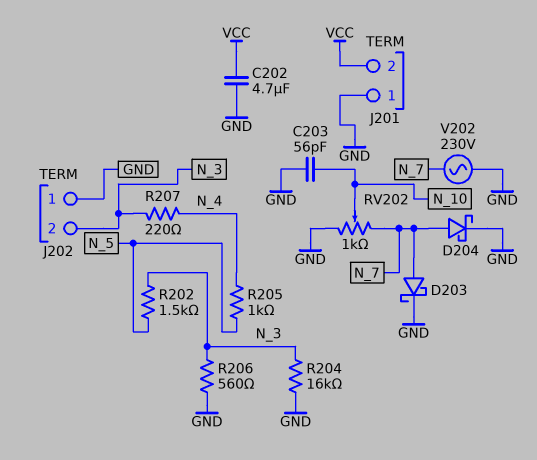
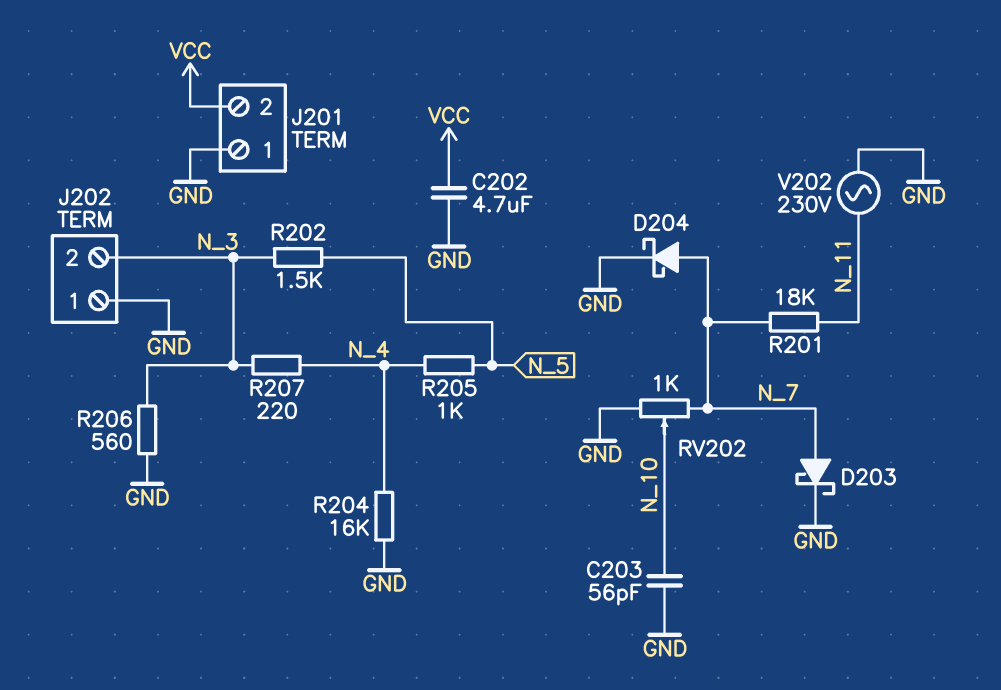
R201: none -> 18k (N_7, N_11)
R204: 16k (GND, N_3) -> 16k (GND, N_4)
V202: AC 230V (GND, N_7) -> AC 230V (GND, N_11)

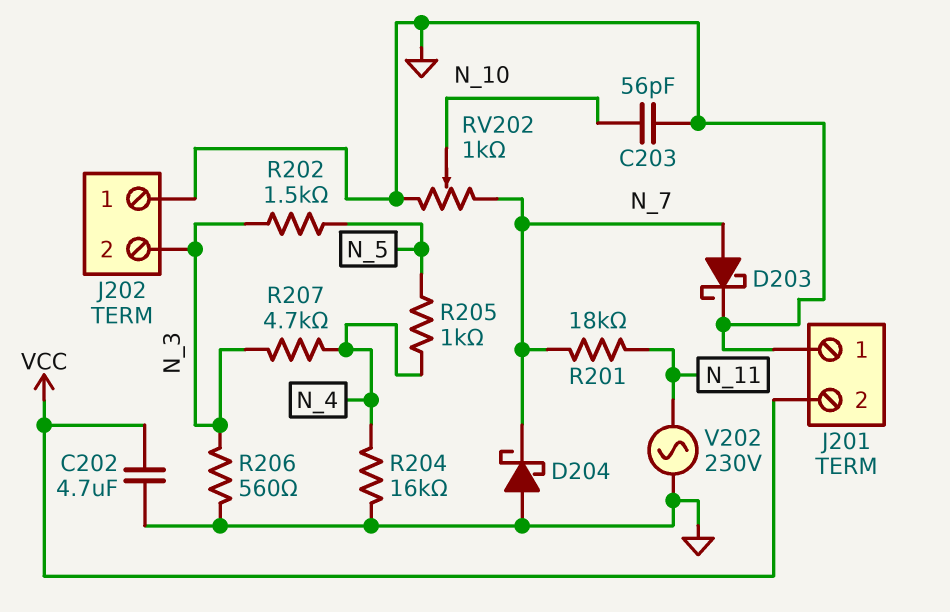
D204: schottky (A N_7, K GND) -> schottky (A GND, K N_7)
R207: 220 (N_3, N_4) -> 4.7k (N_3, N_4)

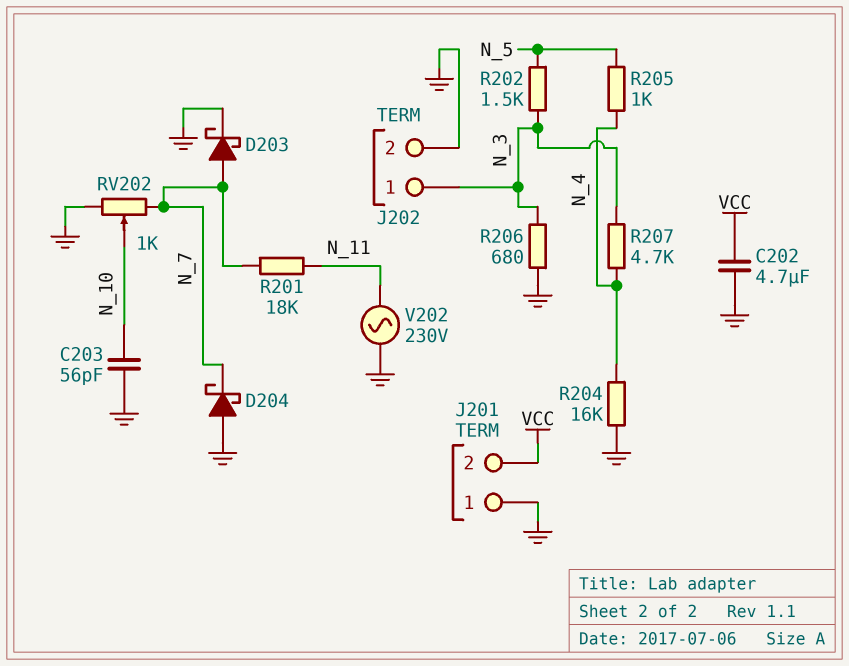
J202 pin 1: GND -> N_3
J202 pin 2: N_3 -> GND
R206: 560 (GND, N_3) -> 680 (GND, N_3)

